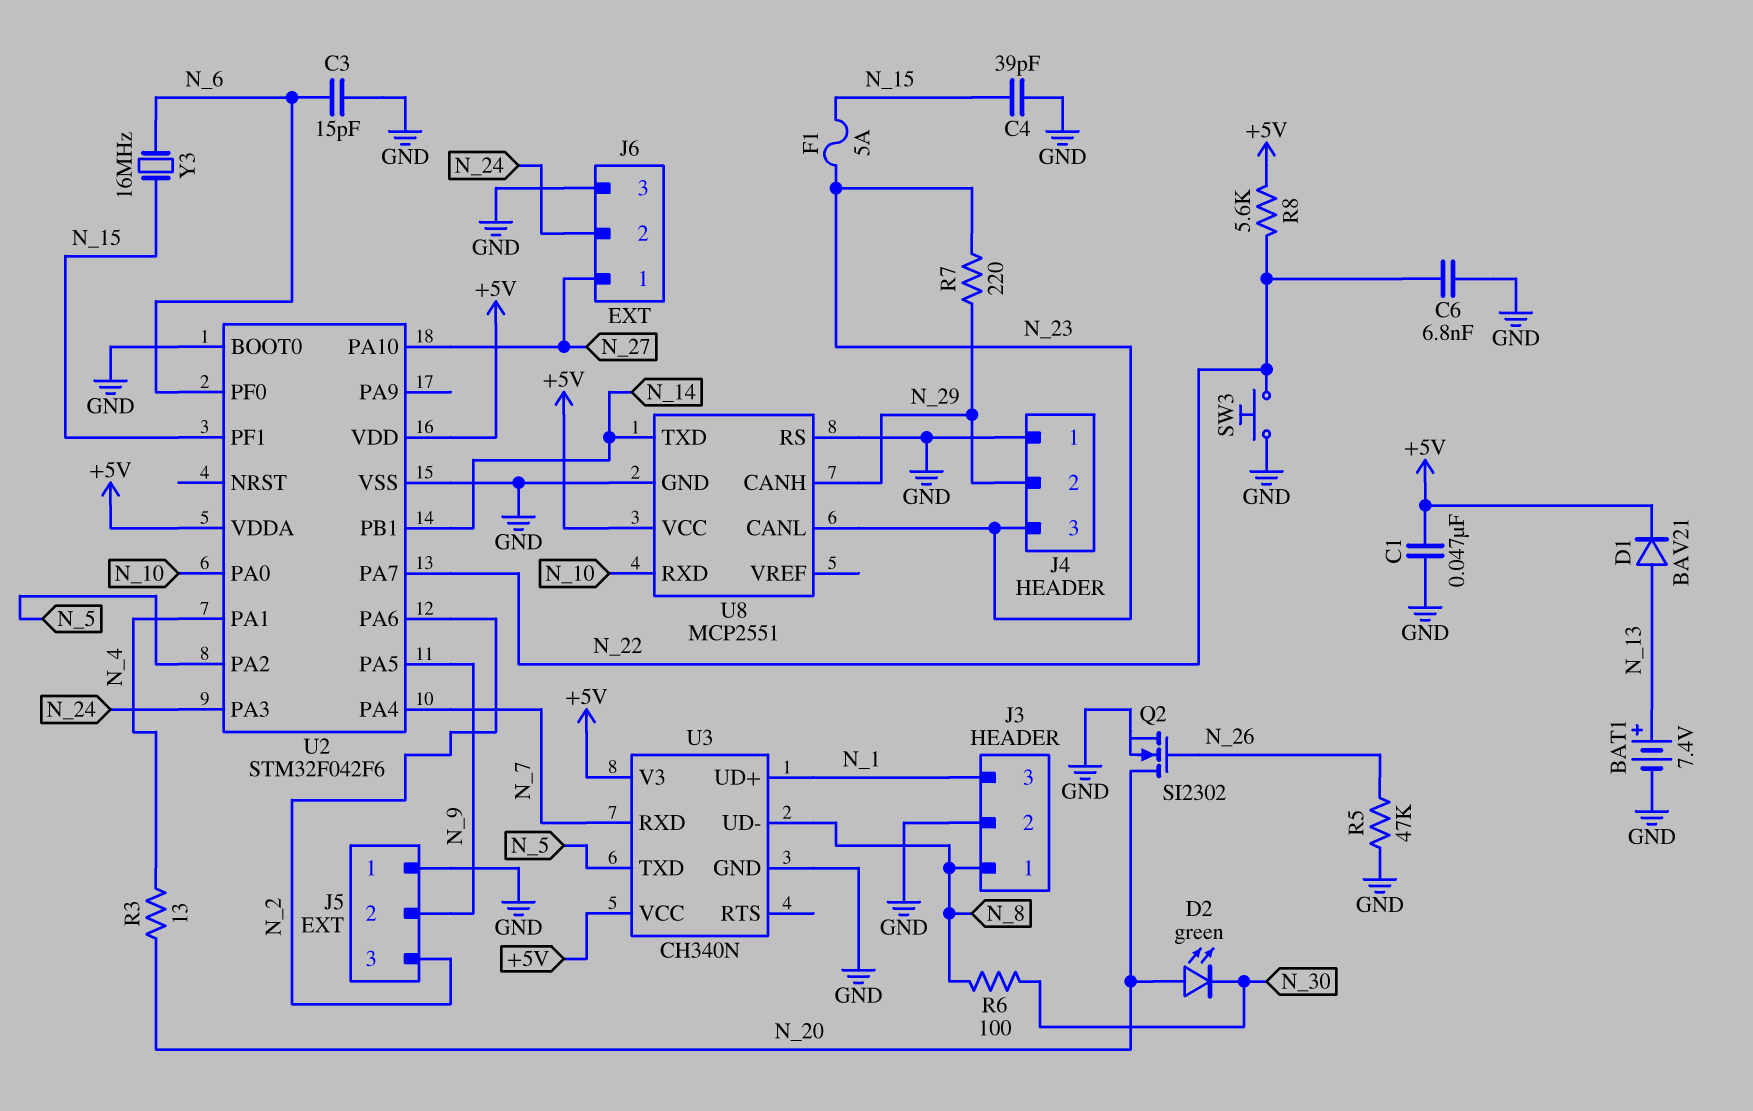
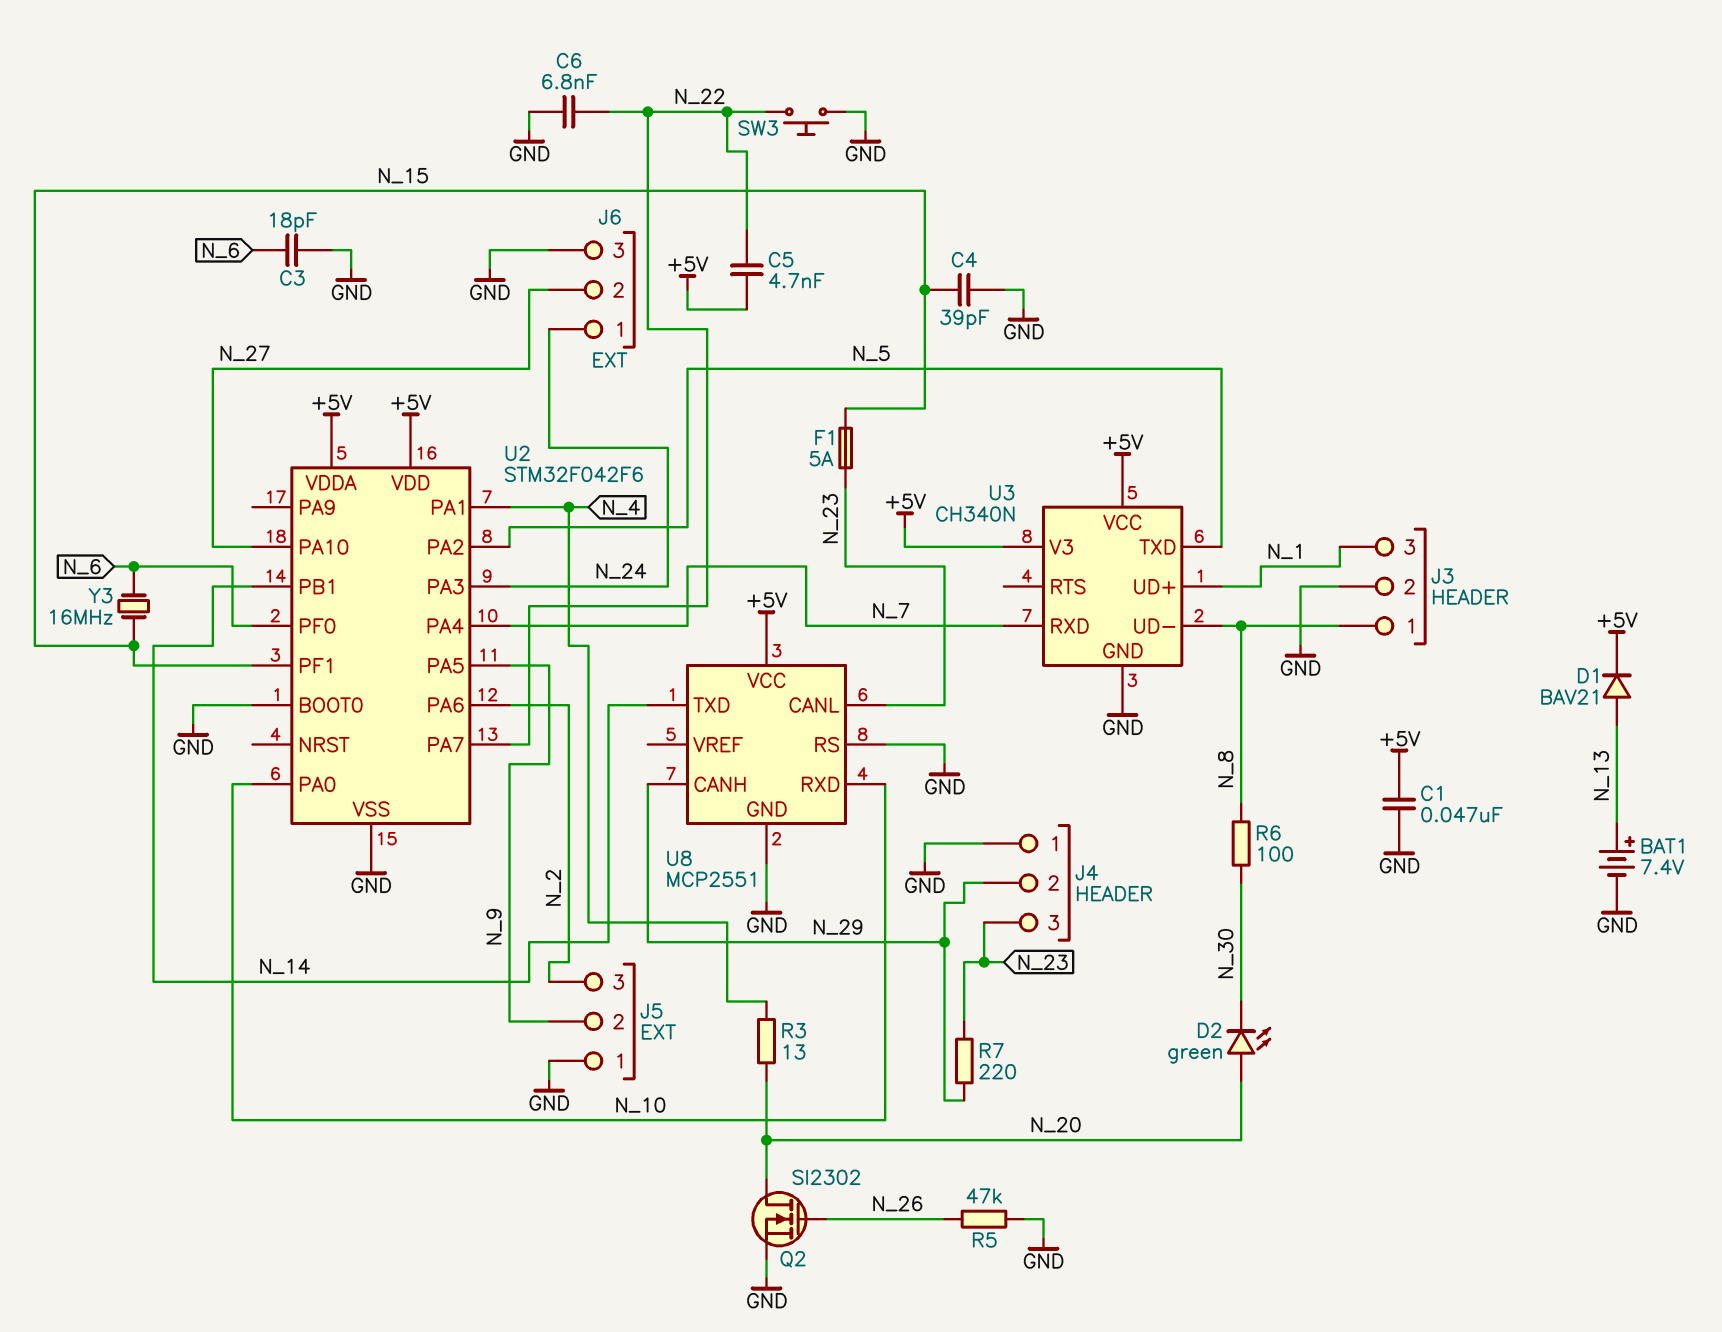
C3: 15pF (GND, N_6) -> 18pF (GND, N_6)
C5: none -> 4.7nF (+5V, N_22)
J6 pin 1: N_27 -> N_24
J6 pin 2: N_24 -> N_27
R8: 5.6k (+5V, N_22) -> none

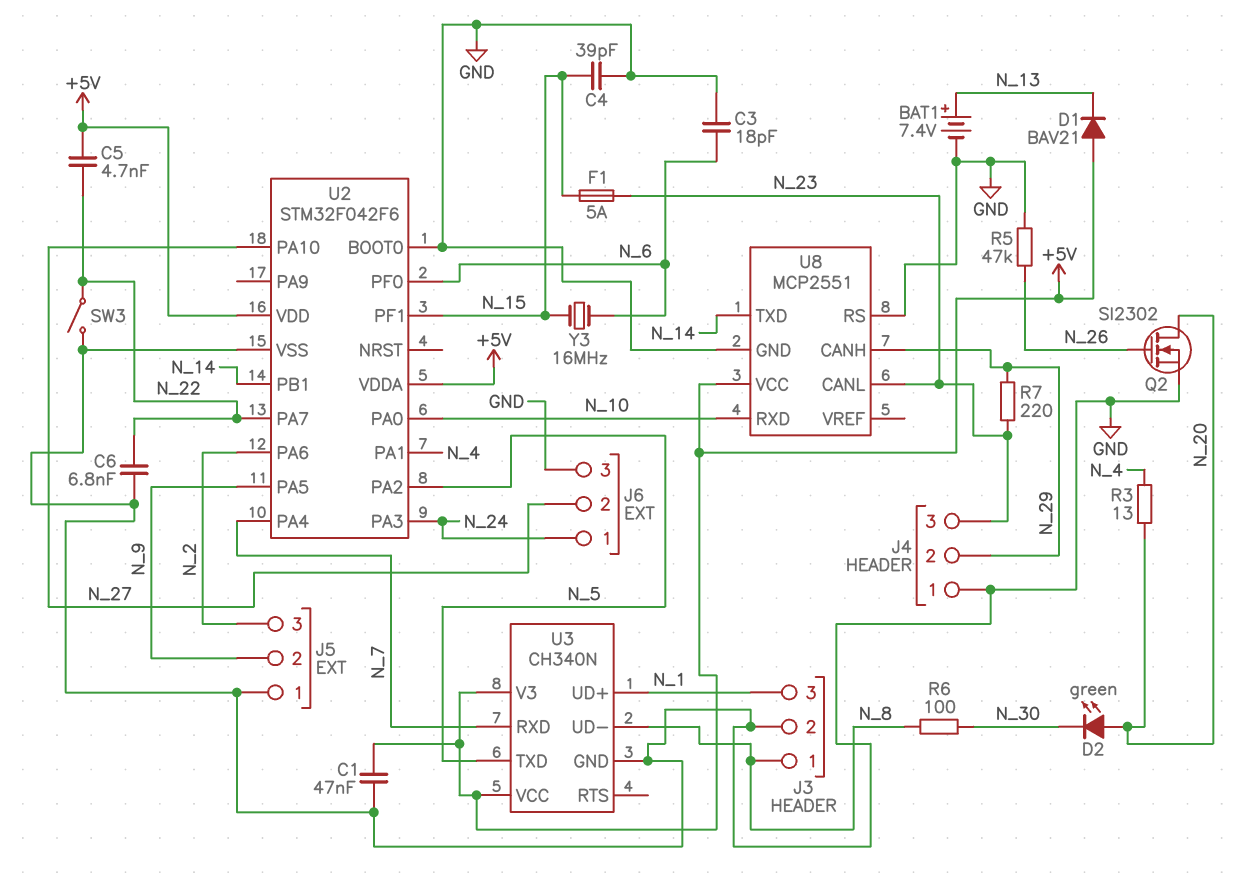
D1: diode BAV21 (A N_13, K +5V) -> diode BAV21 (A +5V, K N_13)
SW3: button (GND, N_22) -> switch (GND, N_22)

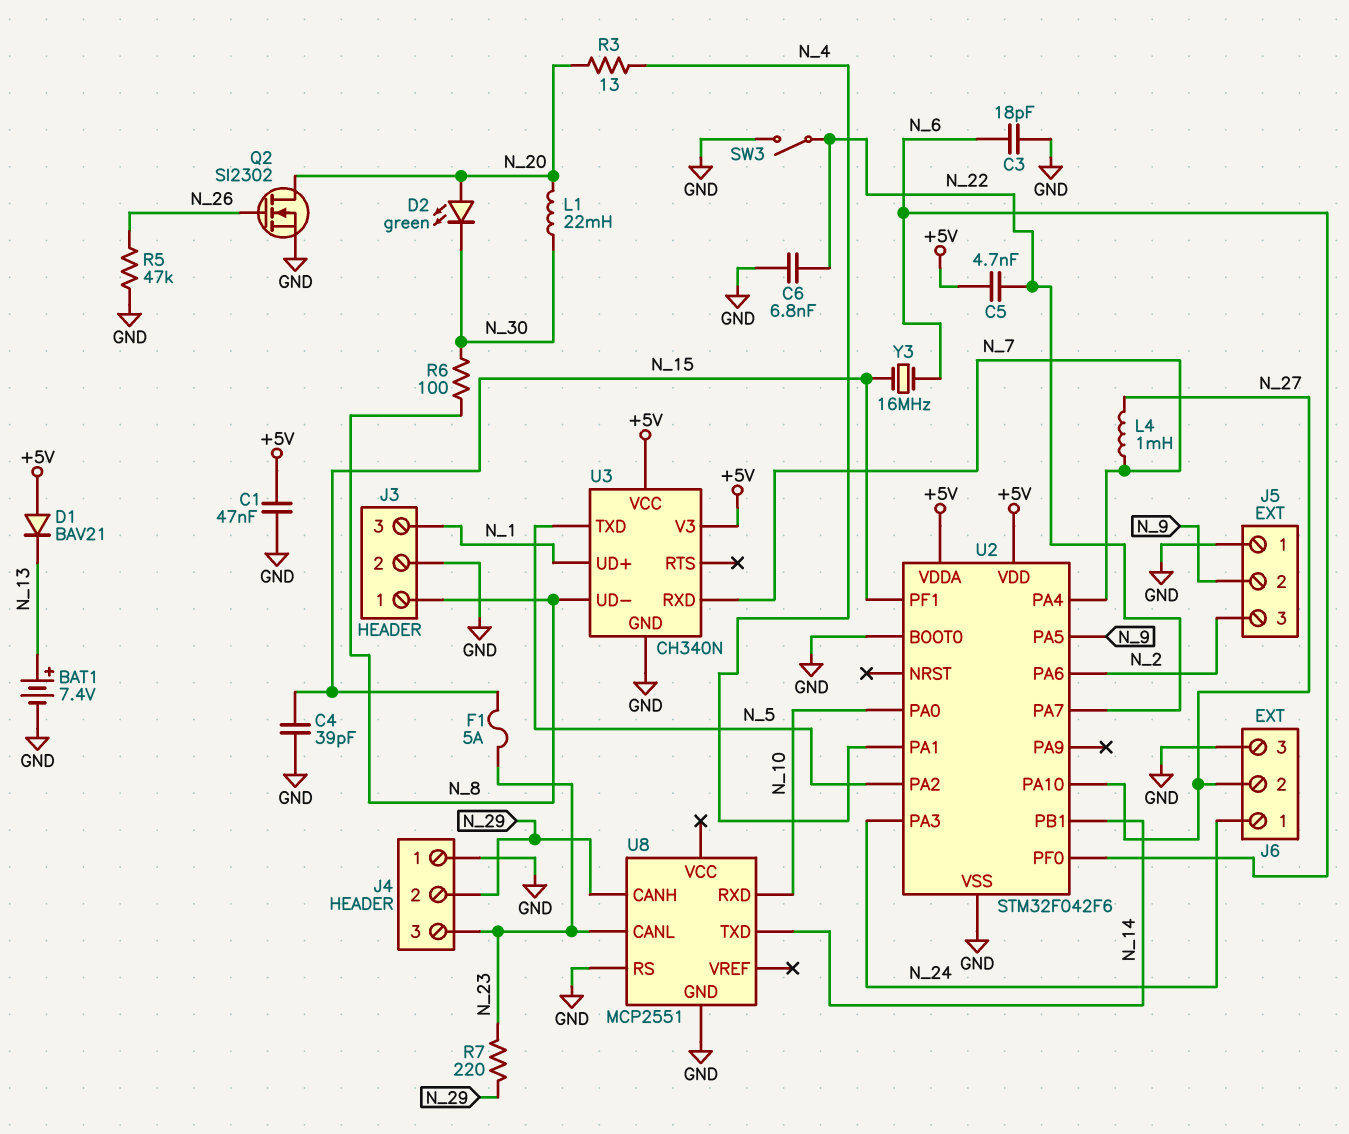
L1: none -> 22mH (N_20, N_30)
L4: none -> 1mH (N_7, N_27)
U8 pin VCC: +5V -> none

